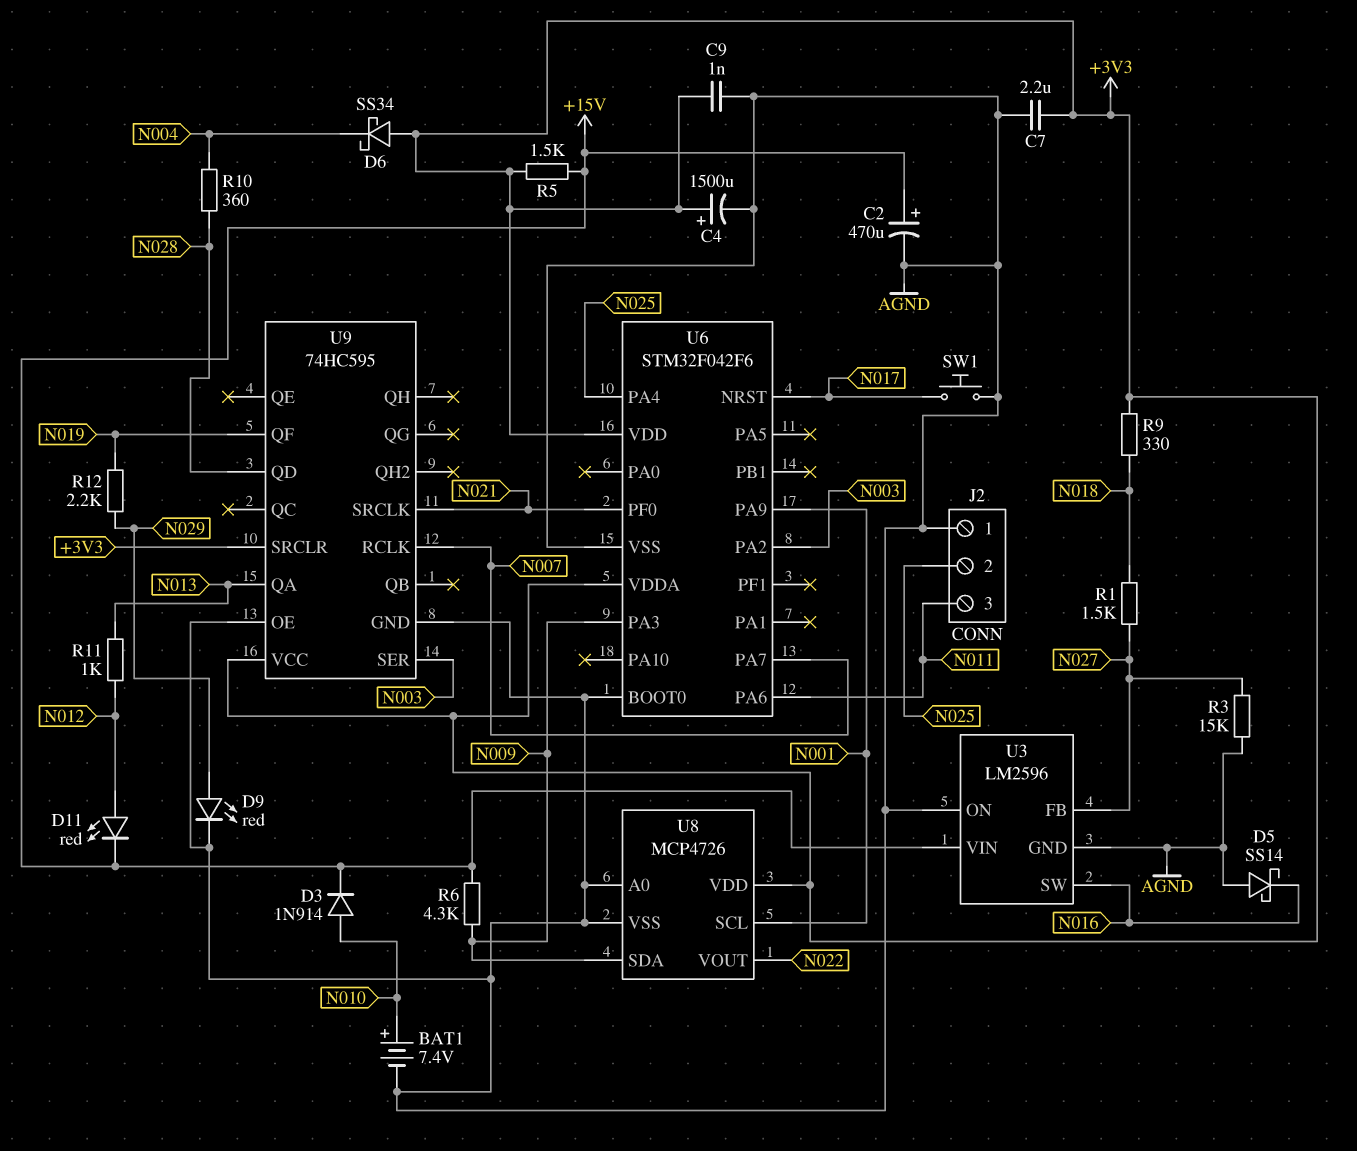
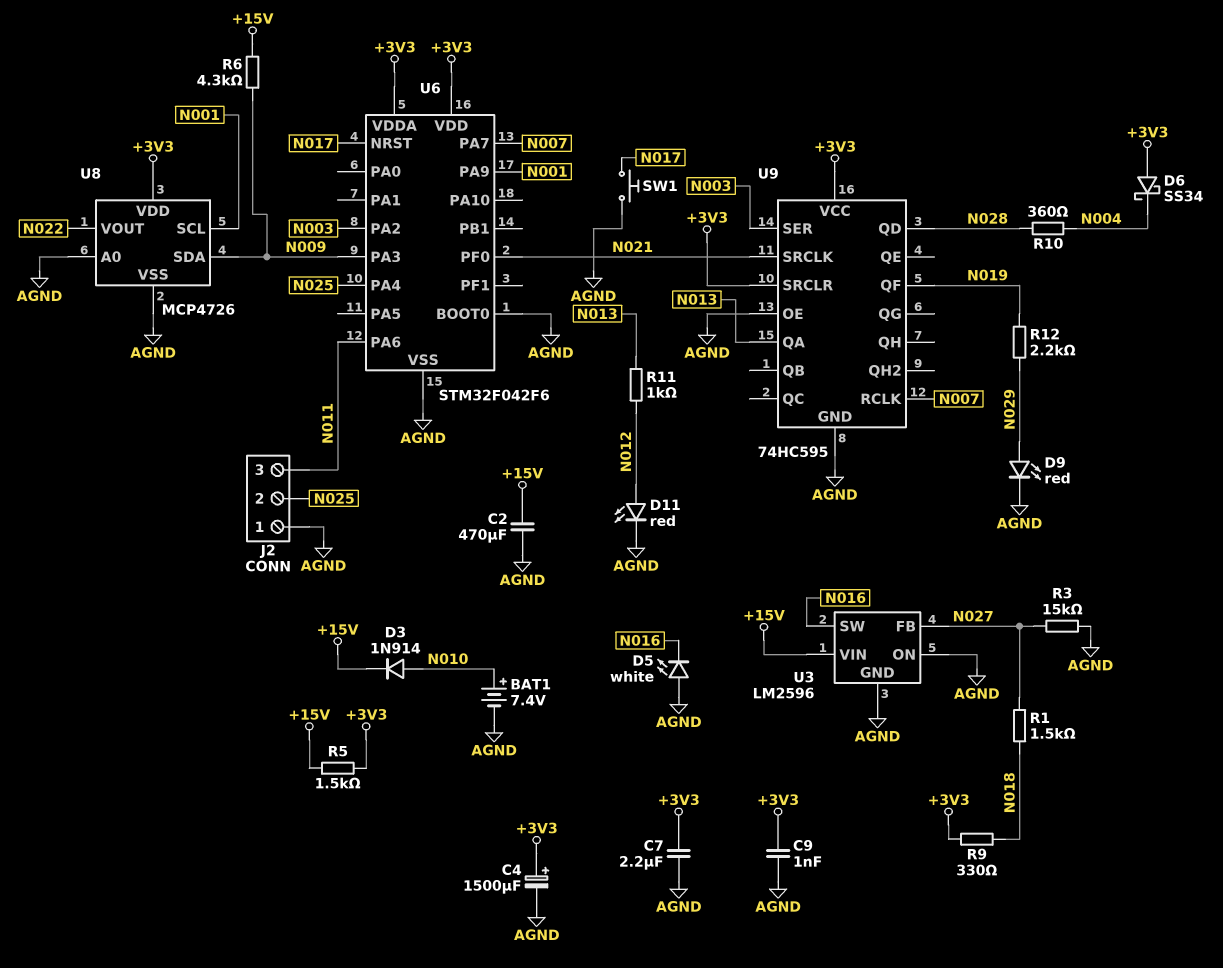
C2: 470uF (plus +15V, minus AGND) -> 470uF (+15V, AGND)
D5: schottky SS14 (A AGND, K N016) -> LED white (A AGND, K N016)
D11: LED red (A N012, K +15V) -> LED red (A N012, K AGND)

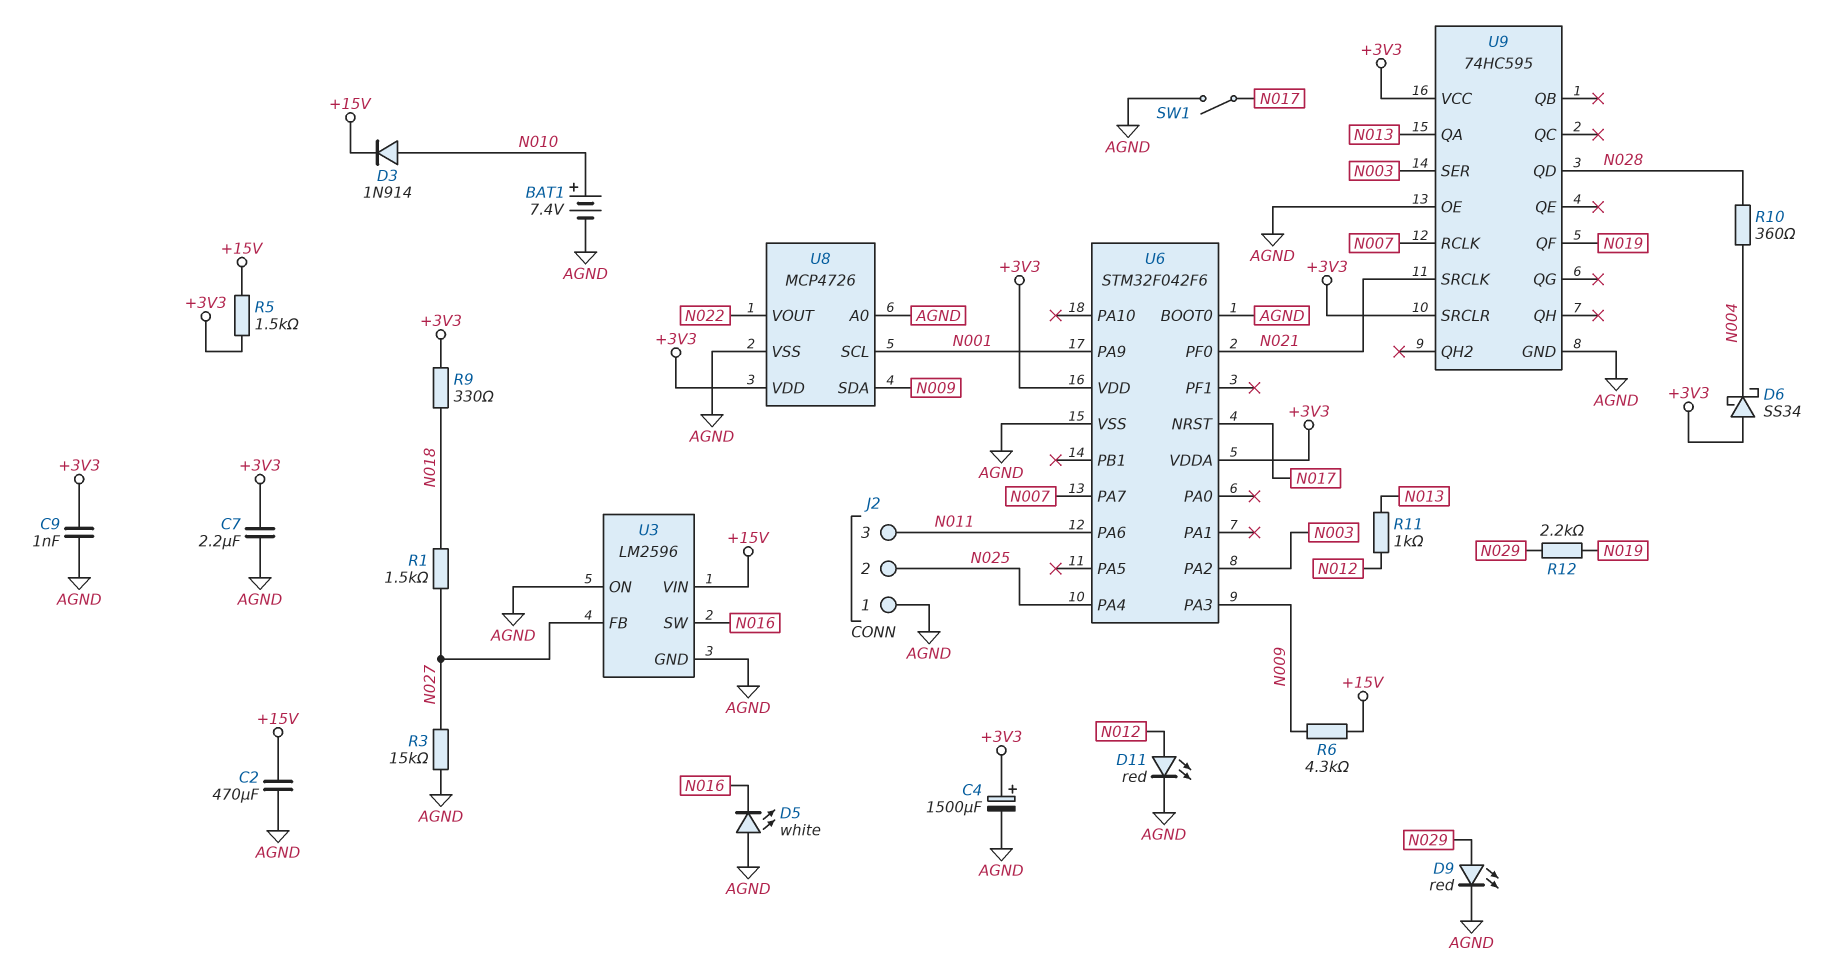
SW1: button (AGND, N017) -> switch (AGND, N017)

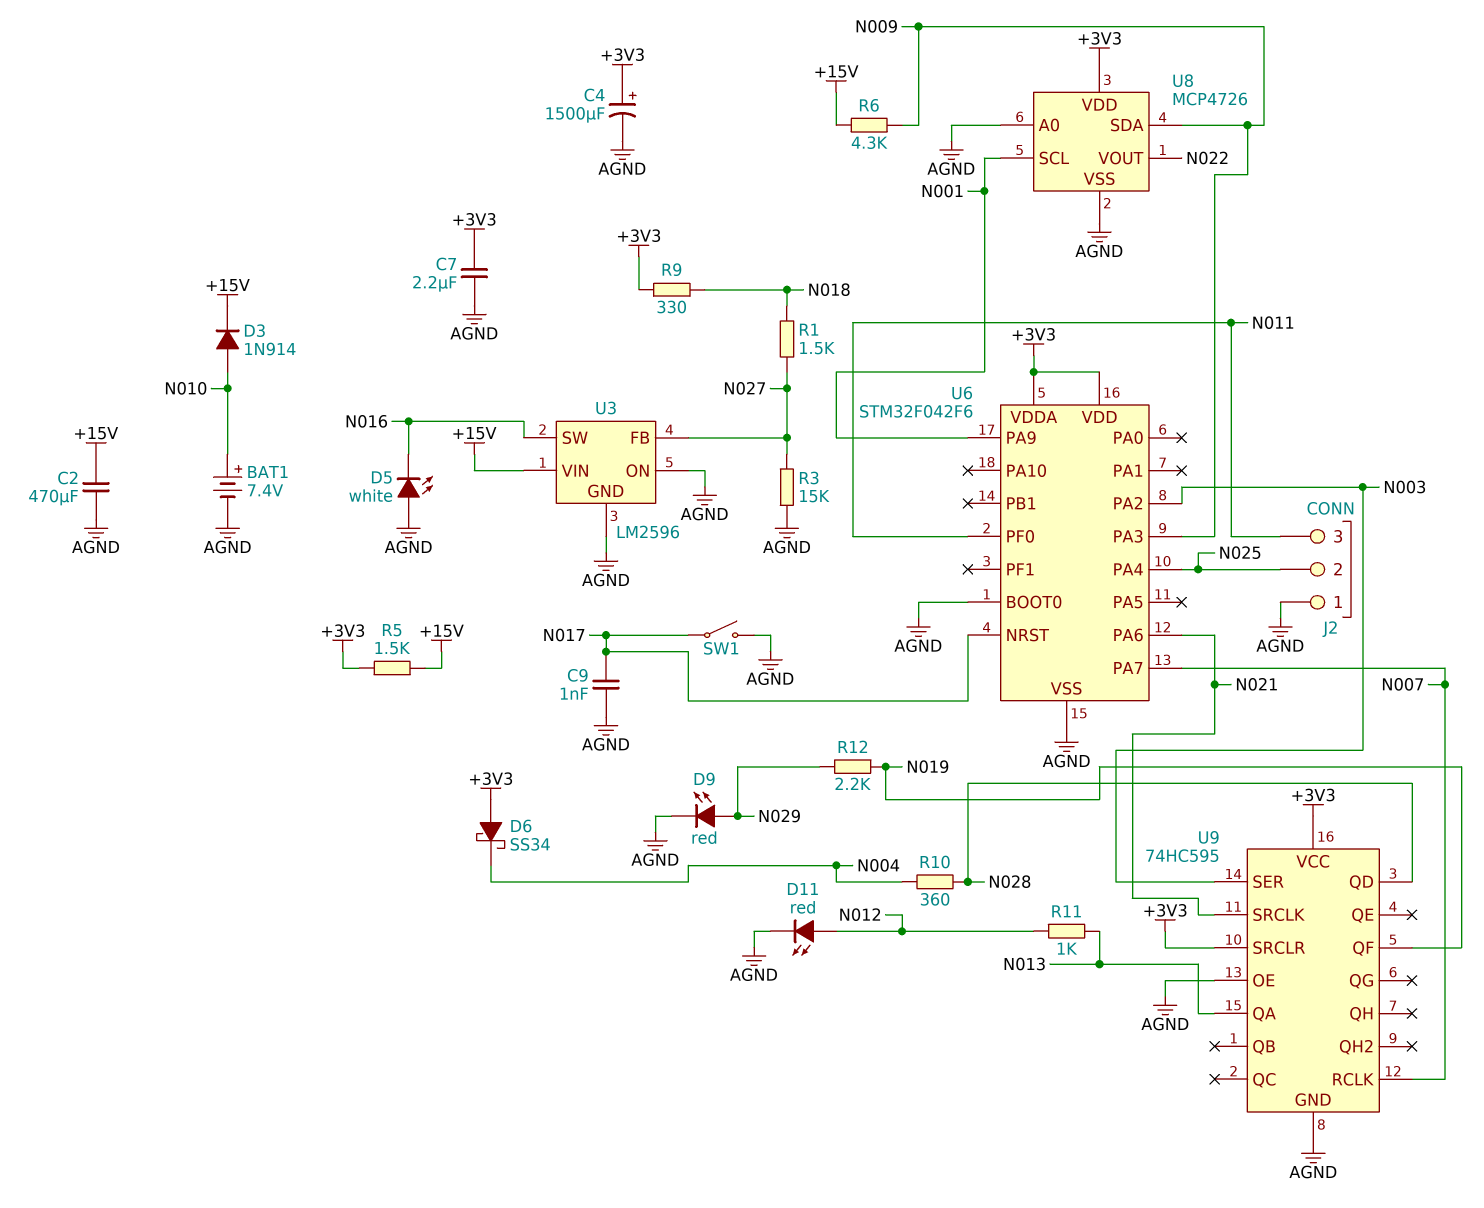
C9: 1nF (+3V3, AGND) -> 1nF (AGND, N017)
U6 pin PA6: N011 -> N021
U6 pin PF0: N021 -> N011

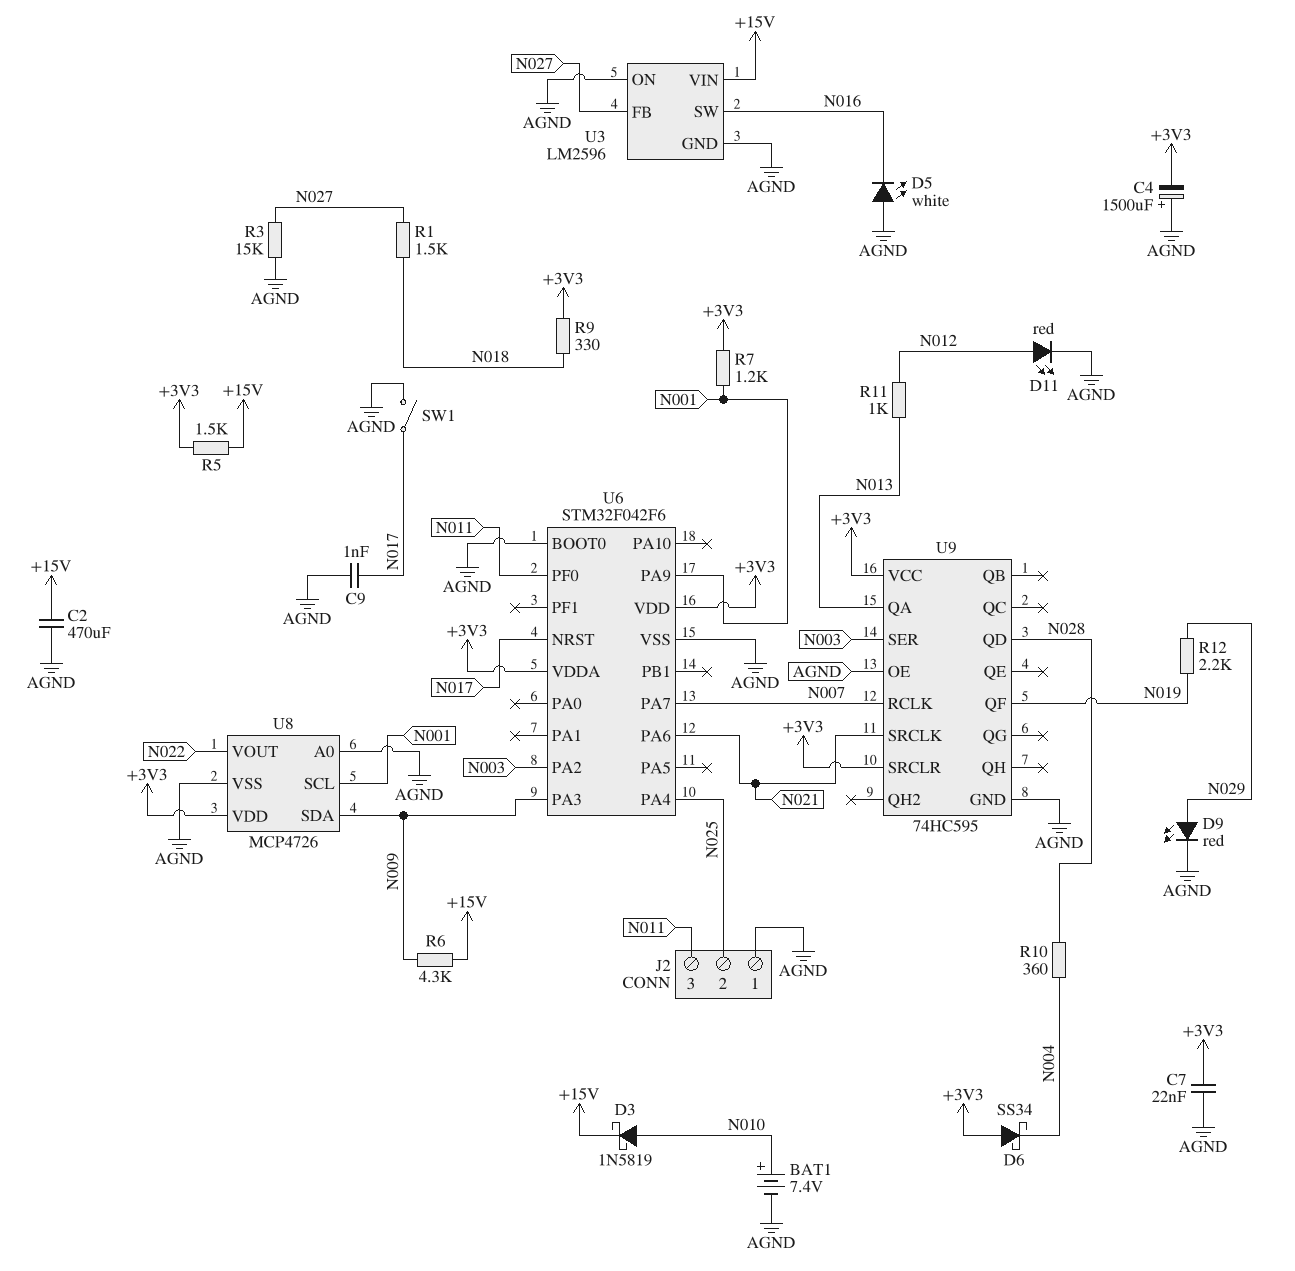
C4: 1500uF (plus +3V3, minus AGND) -> 1500uF (plus AGND, minus +3V3)
C7: 2.2uF (+3V3, AGND) -> 22nF (+3V3, AGND)
D3: diode 1N914 (A N010, K +15V) -> schottky 1N5819 (A N010, K +15V)
R7: none -> 1.2k (+3V3, N001)

